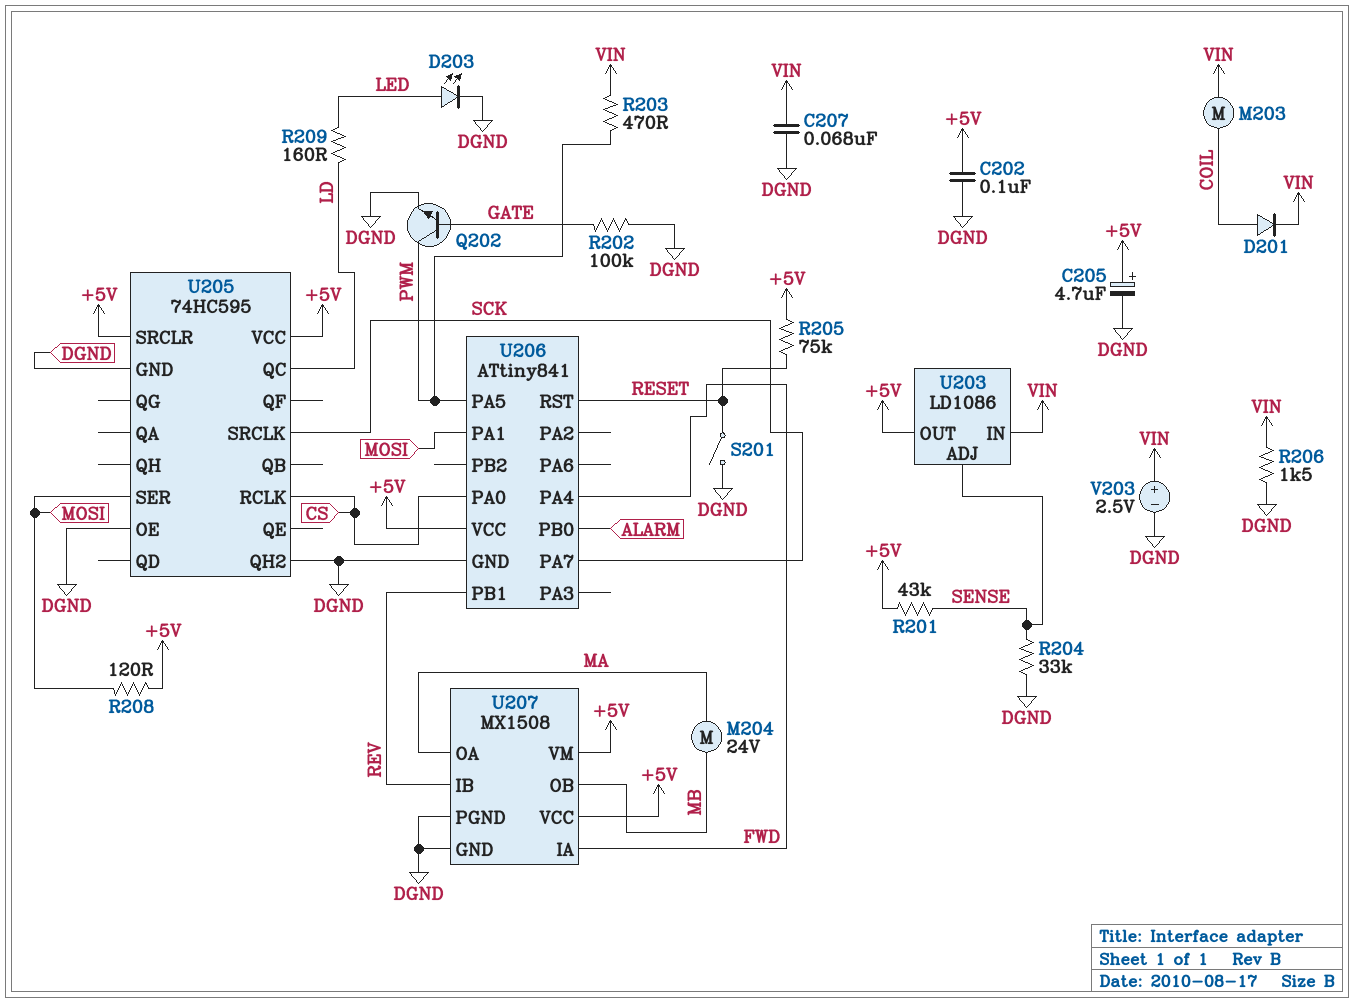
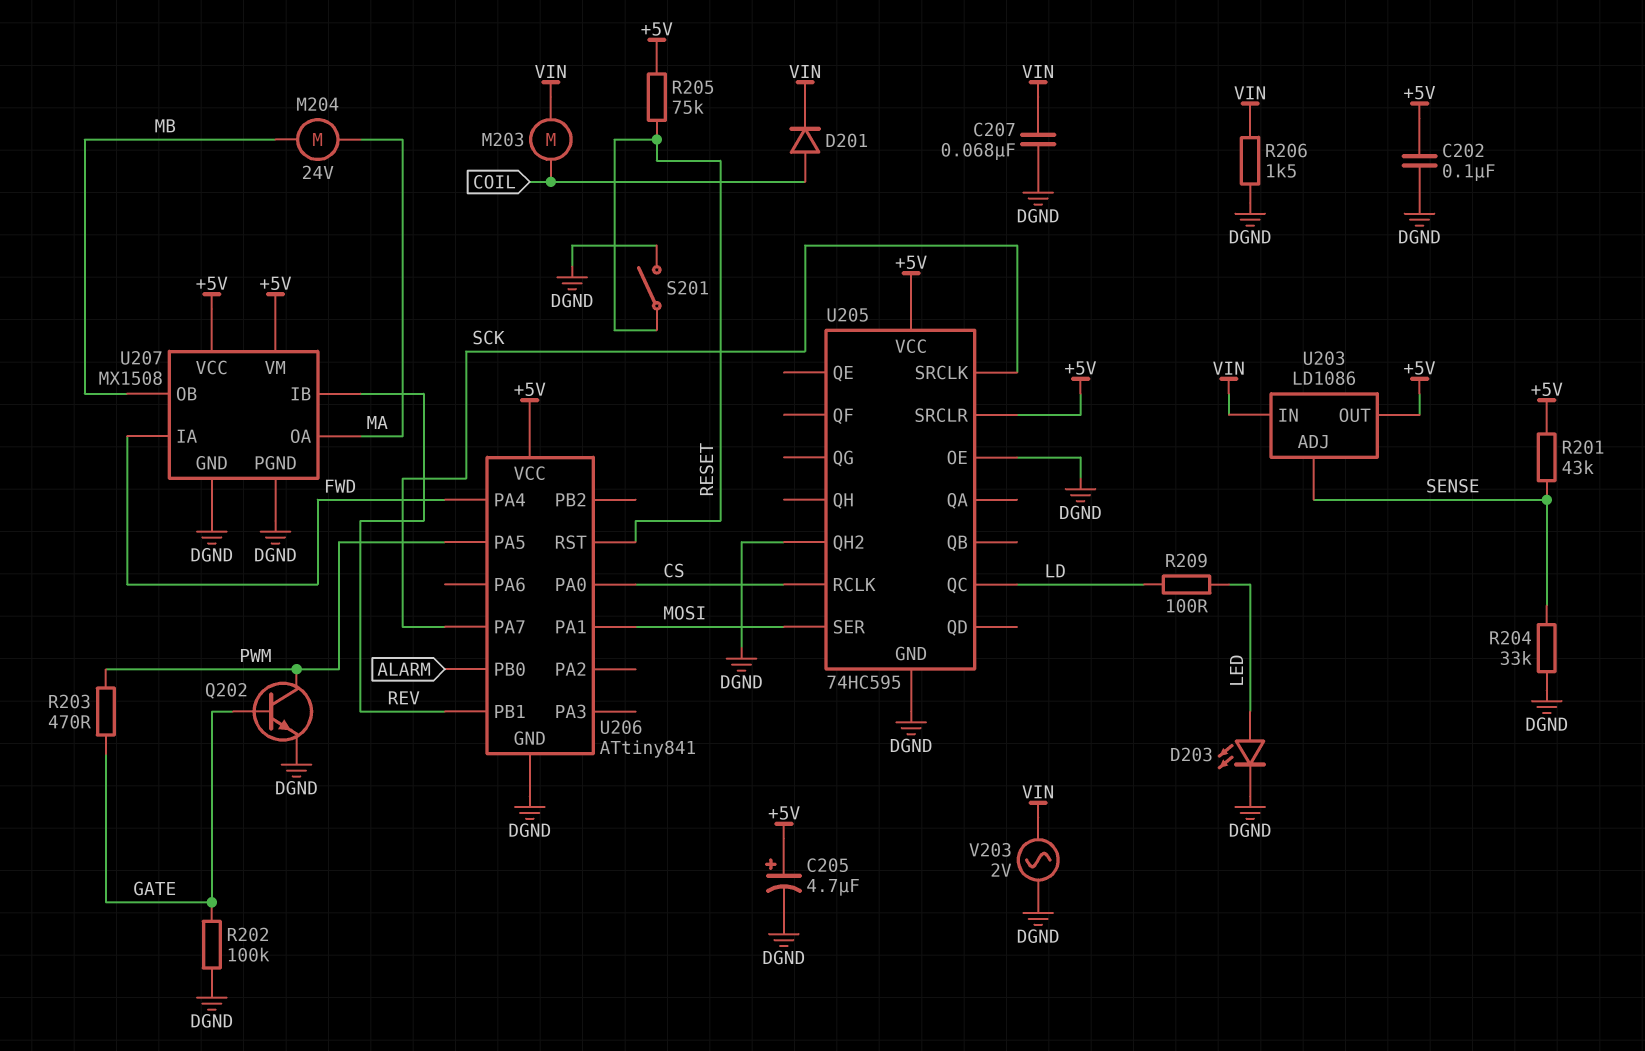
R203: 470 (PWM, VIN) -> 470 (GATE, PWM)
R208: 120 (+5V, MOSI) -> none
R209: 160 (LD, LED) -> 100 (LD, LED)
V203: 2.5V (plus VIN, minus DGND) -> AC 2V (DGND, VIN)

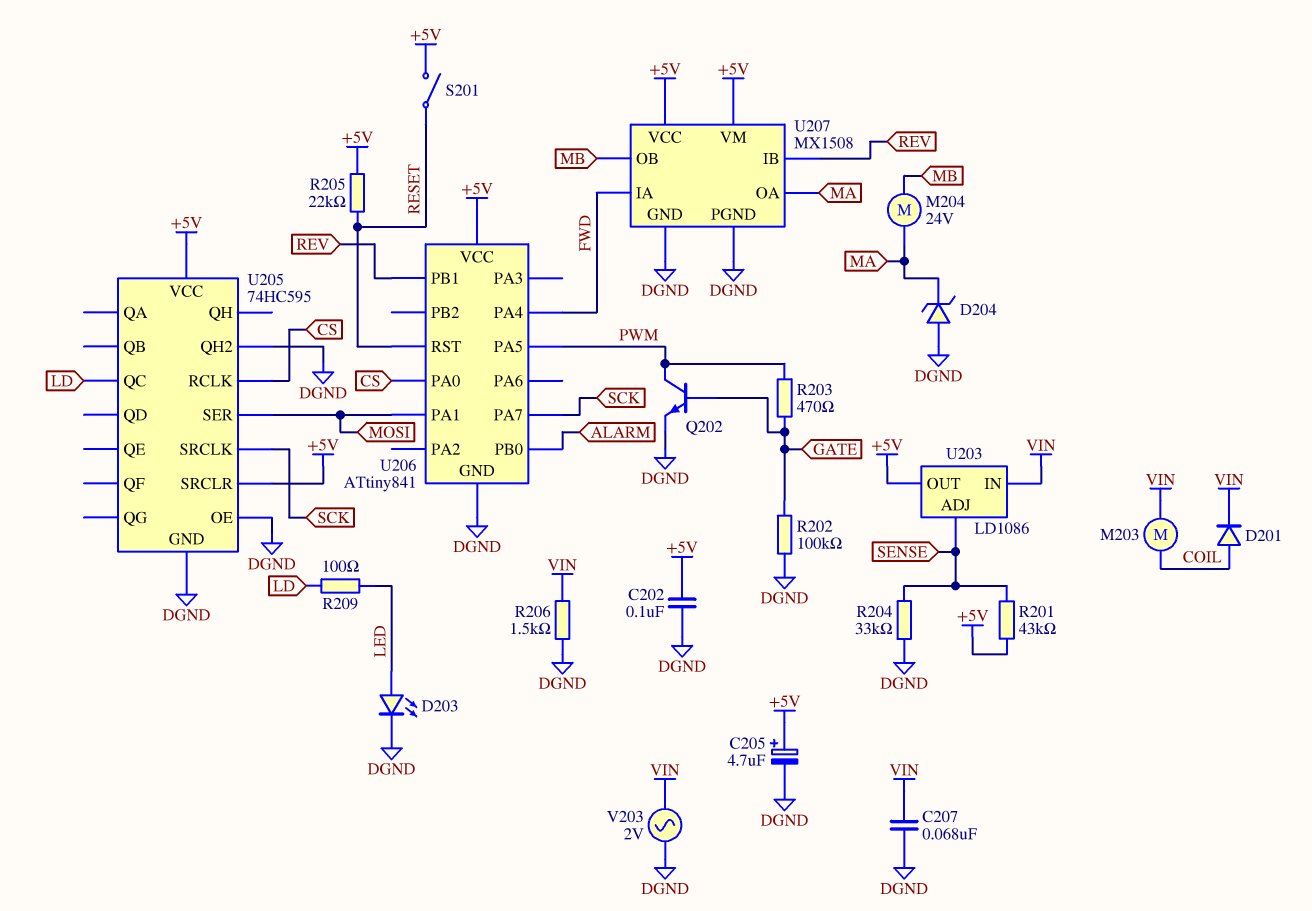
D204: none -> zener (A DGND, K MA)
R205: 75k (+5V, RESET) -> 22k (+5V, RESET)
S201: switch (DGND, RESET) -> switch (+5V, RESET)

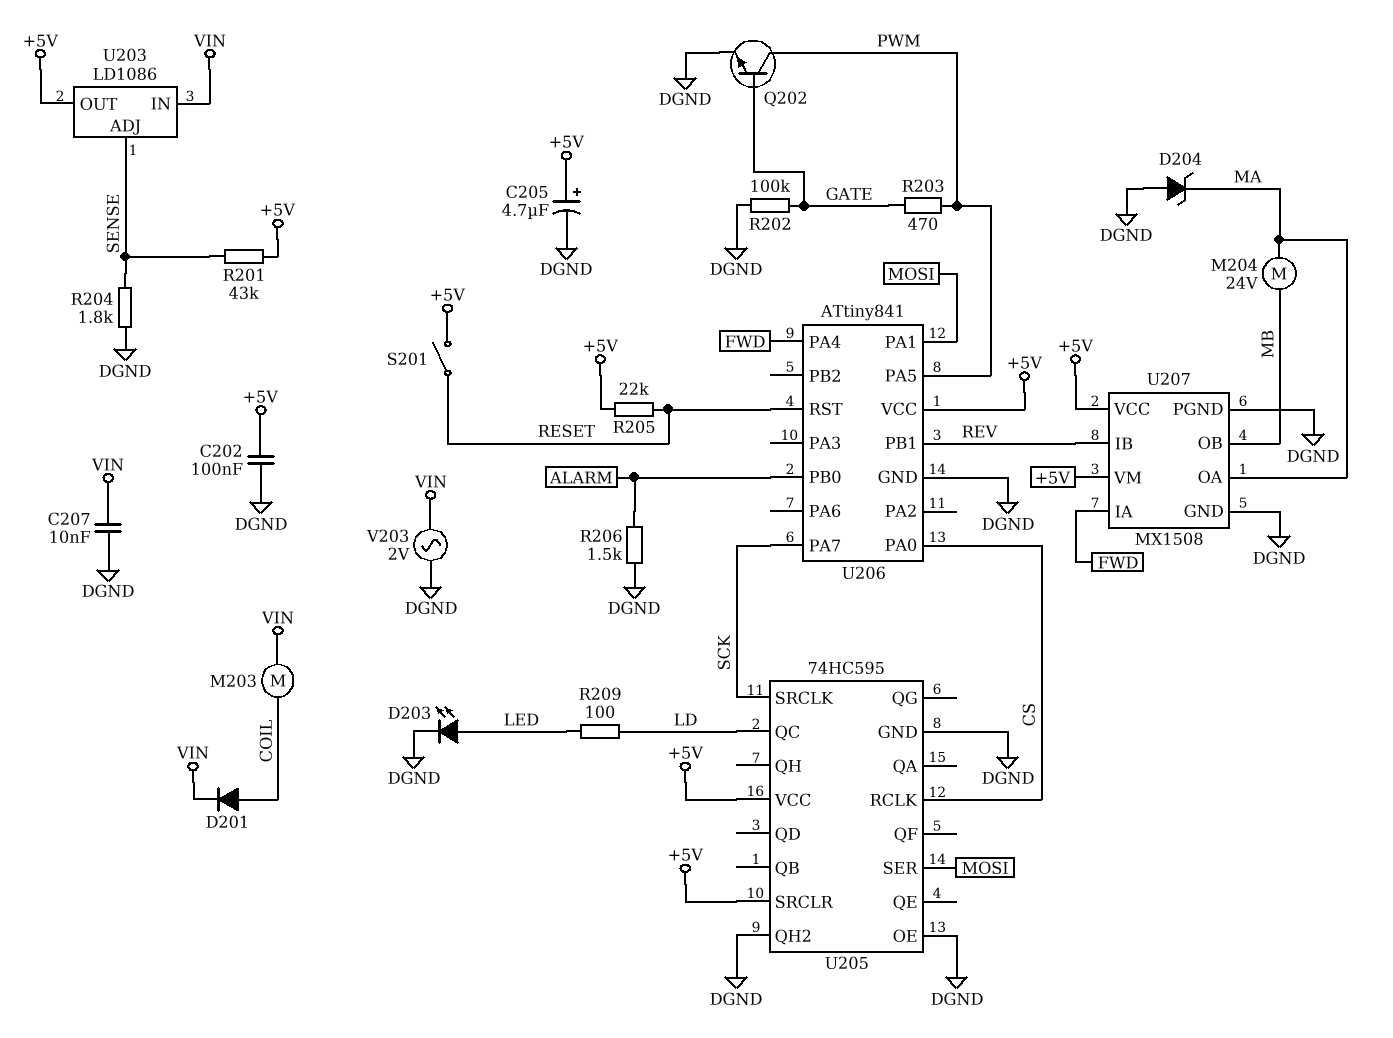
C207: 68nF (DGND, VIN) -> 10nF (DGND, VIN)
R204: 33k (DGND, SENSE) -> 1.8k (DGND, SENSE)
R206: 1.5k (DGND, VIN) -> 1.5k (ALARM, DGND)

